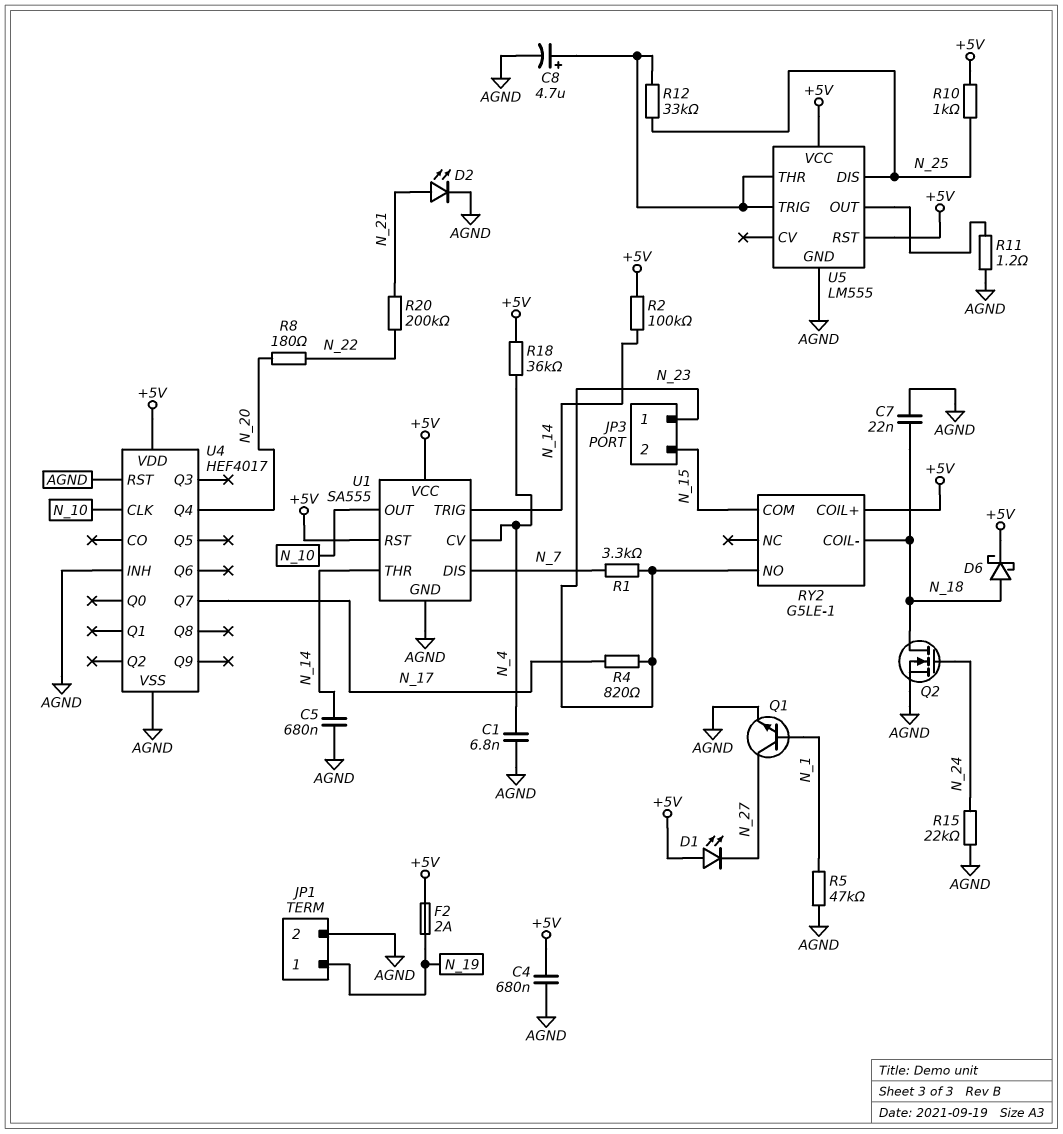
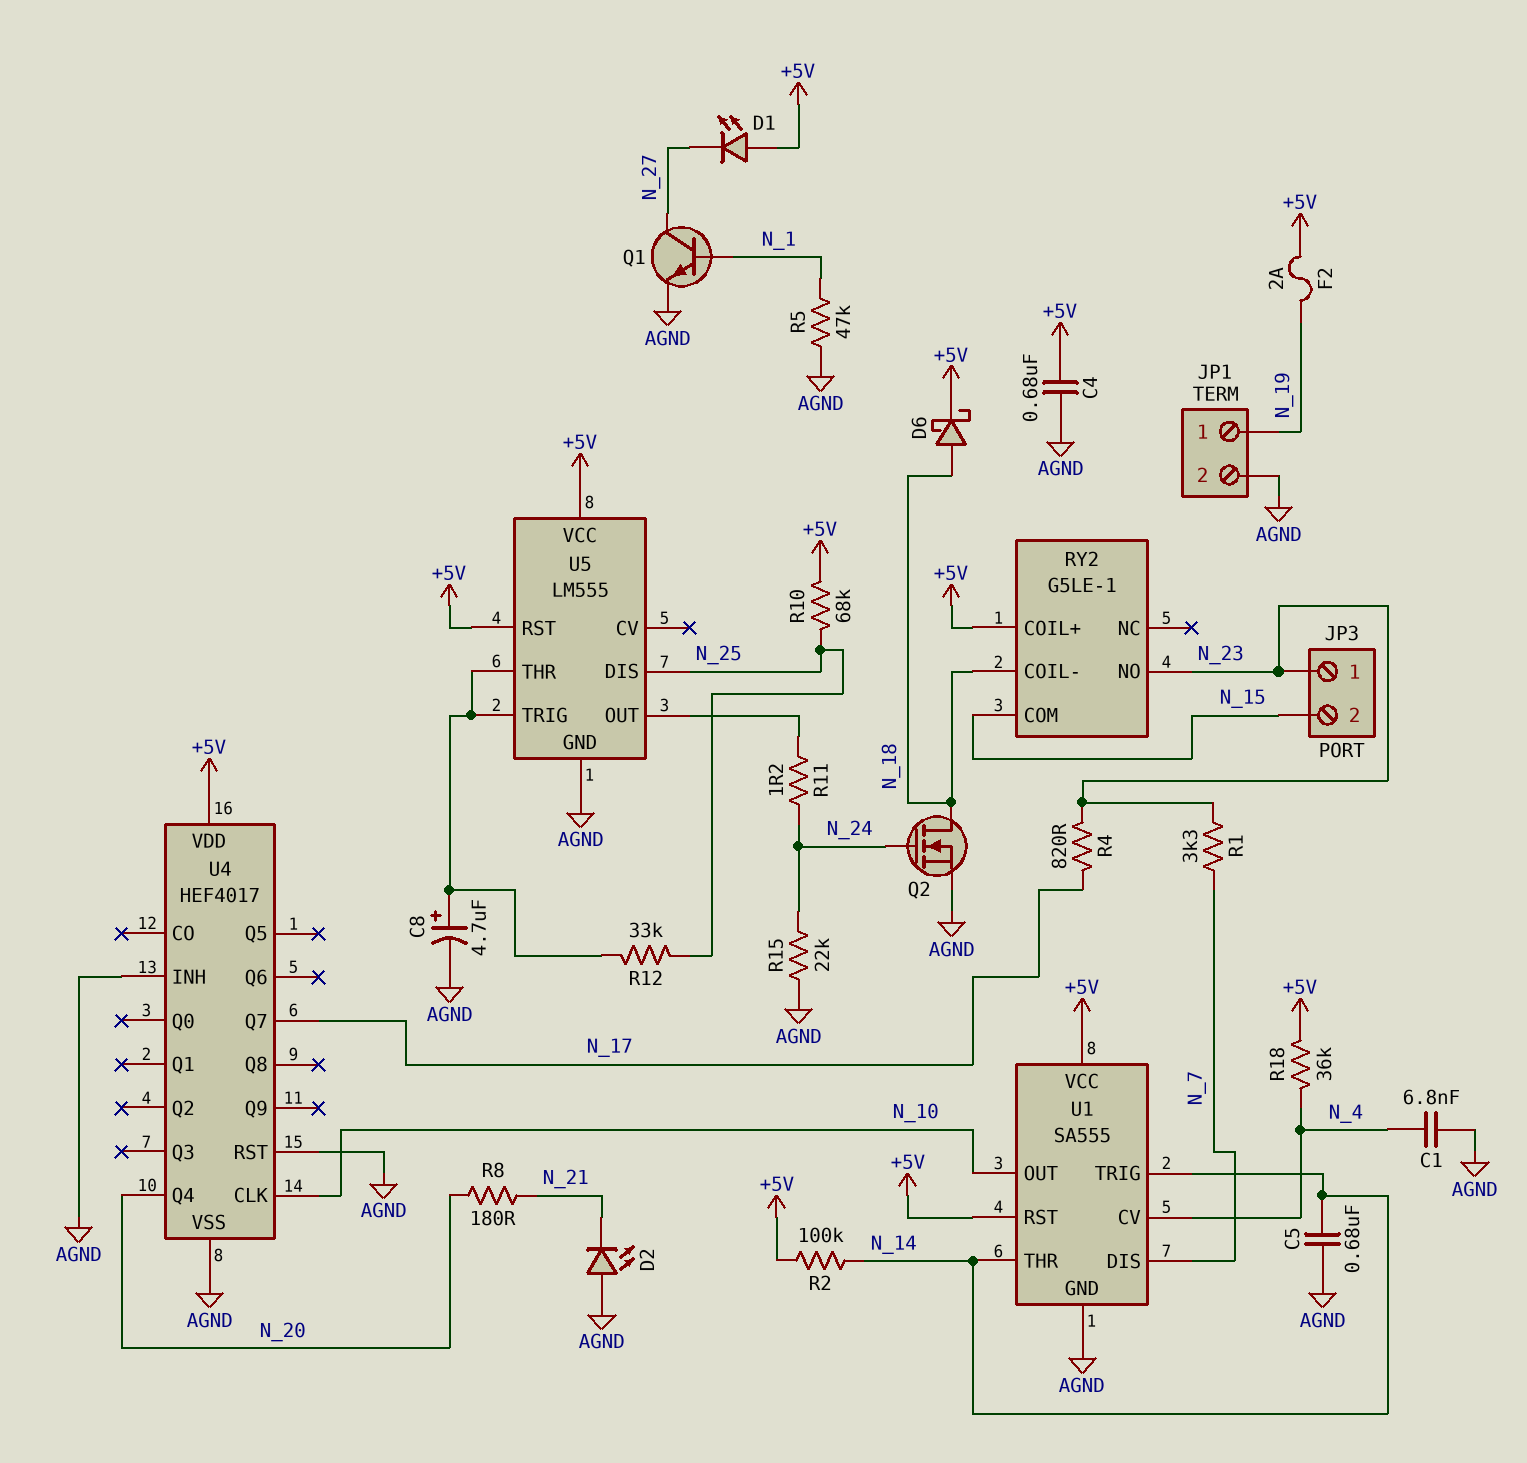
C7: 22nF (AGND, N_18) -> none
D2: LED (A N_21, K AGND) -> LED (A AGND, K N_21)
R8: 180 (N_20, N_22) -> 180 (N_20, N_21)
R10: 1k (+5V, N_25) -> 68k (+5V, N_25)
R11: 1.2 (AGND, U5/OUT) -> 1.2 (N_24, U5/OUT)
R20: 200k (N_21, N_22) -> none

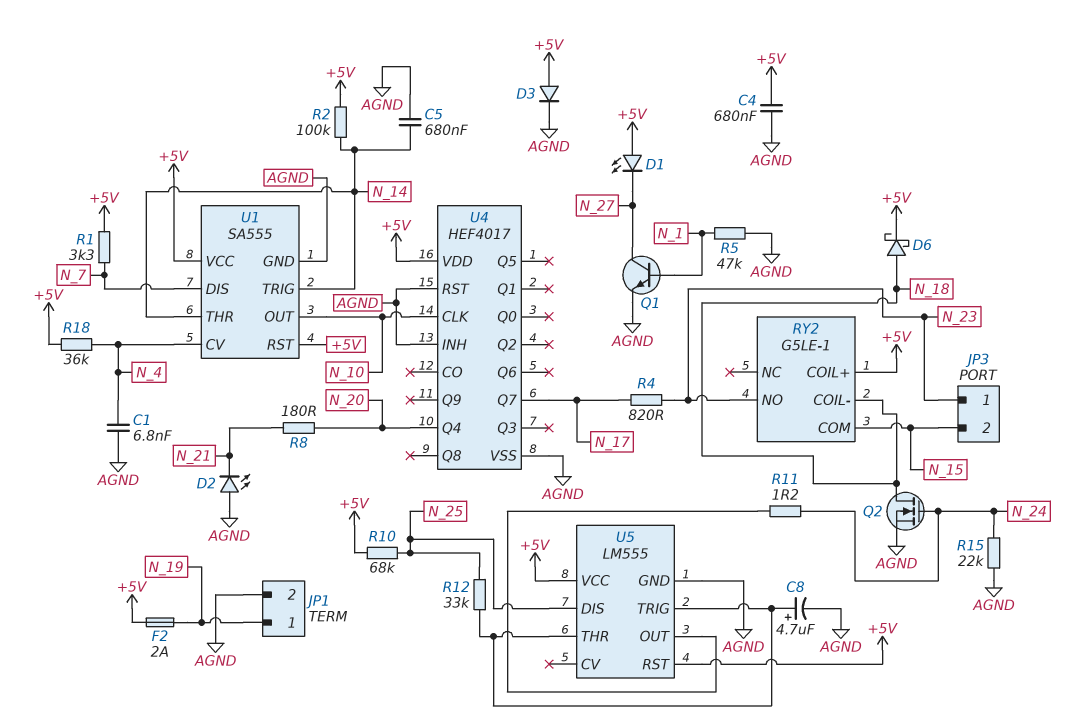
D3: none -> diode (A +5V, K AGND)
R1: 3.3k (N_7, N_23) -> 3.3k (+5V, N_7)

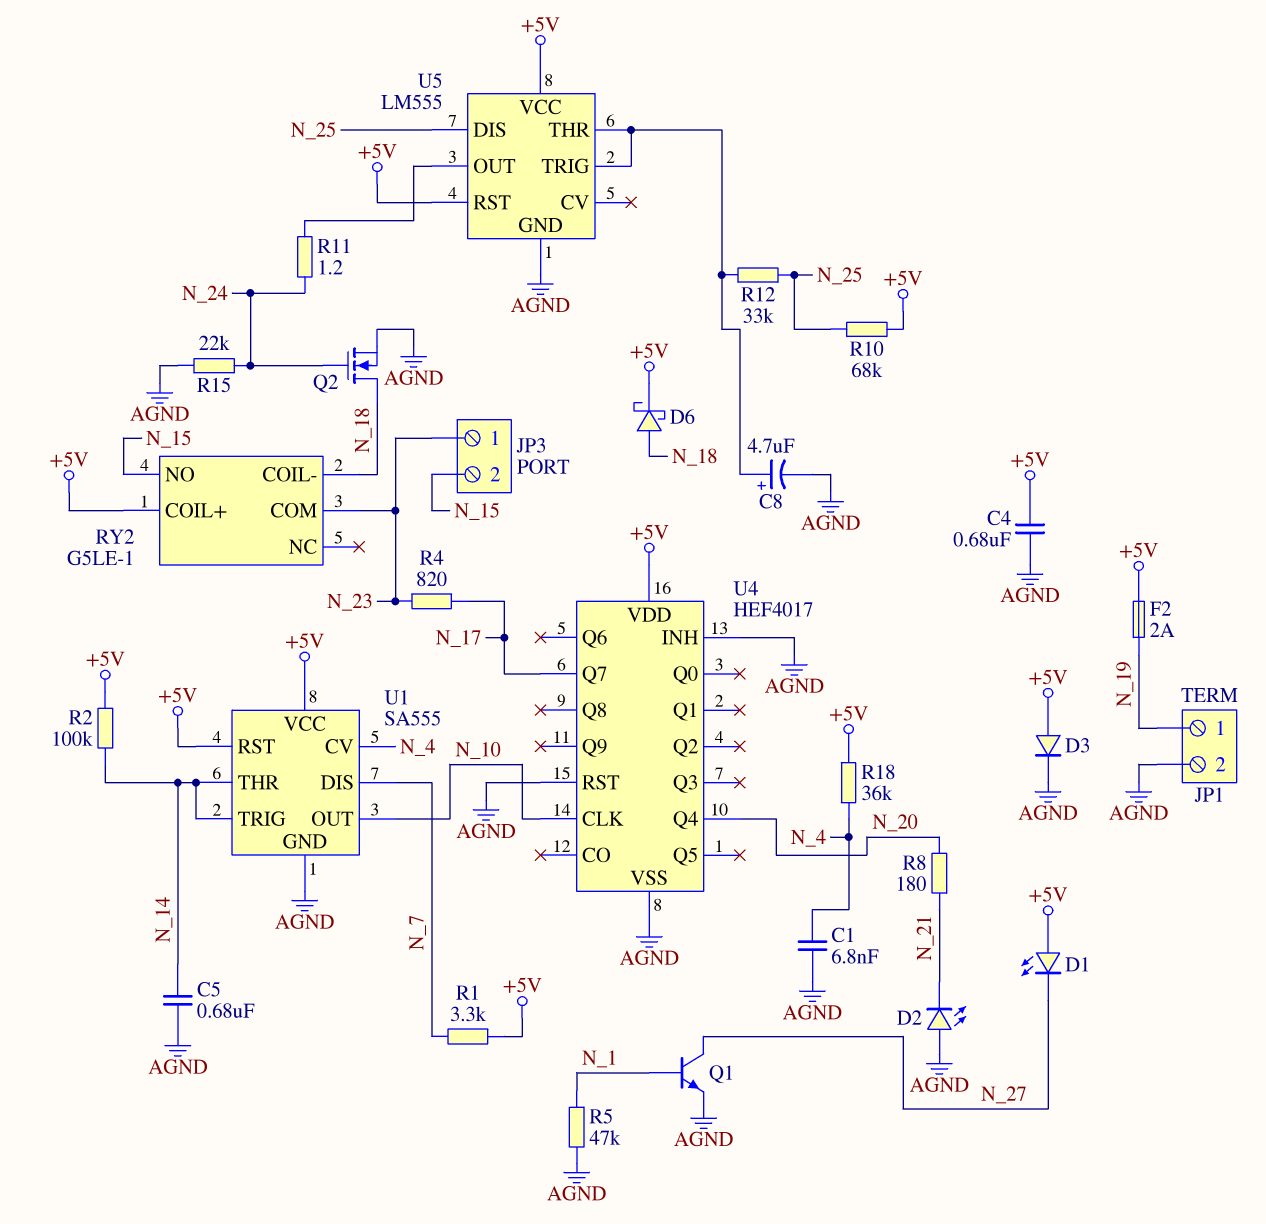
RY2 pin COM: N_15 -> N_23
RY2 pin NO: N_23 -> N_15

